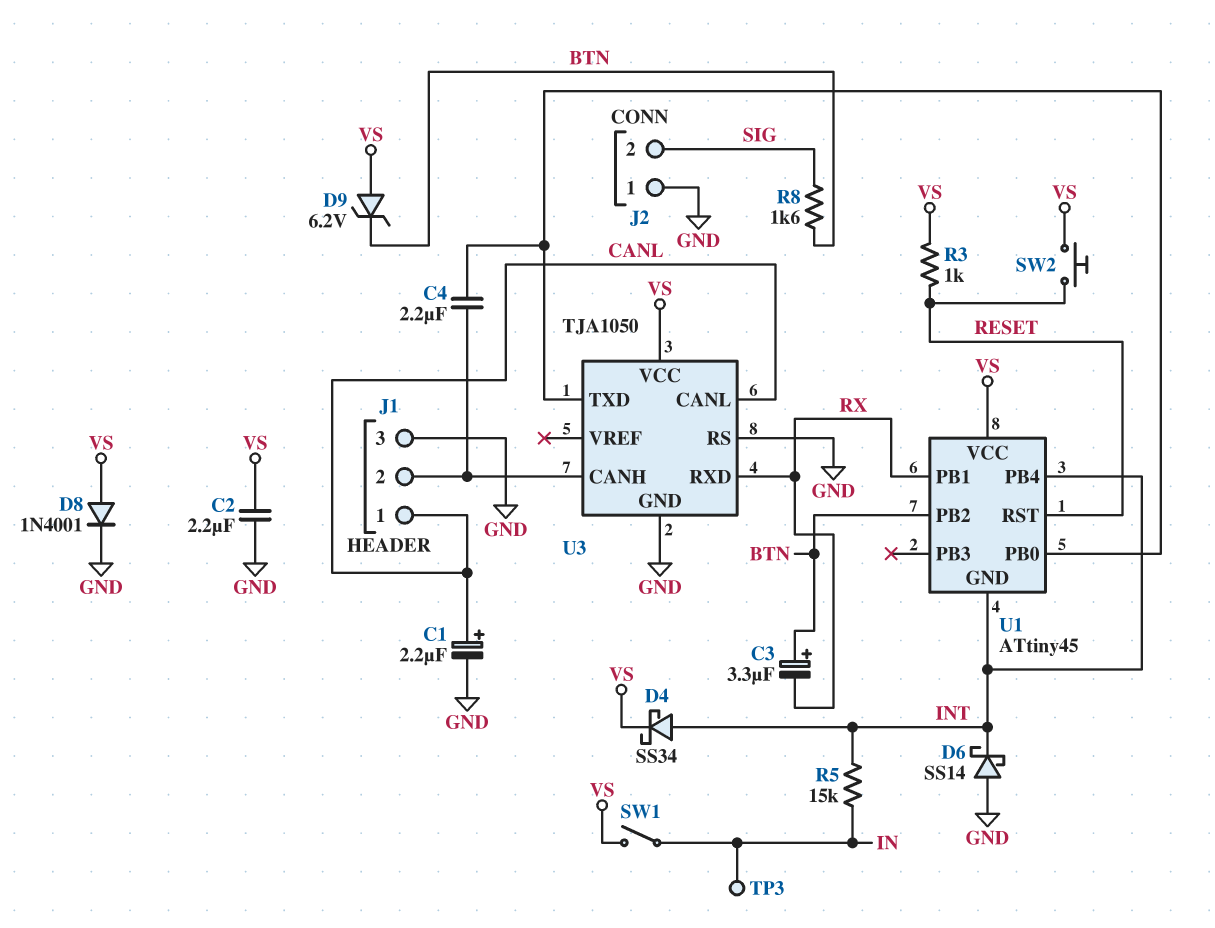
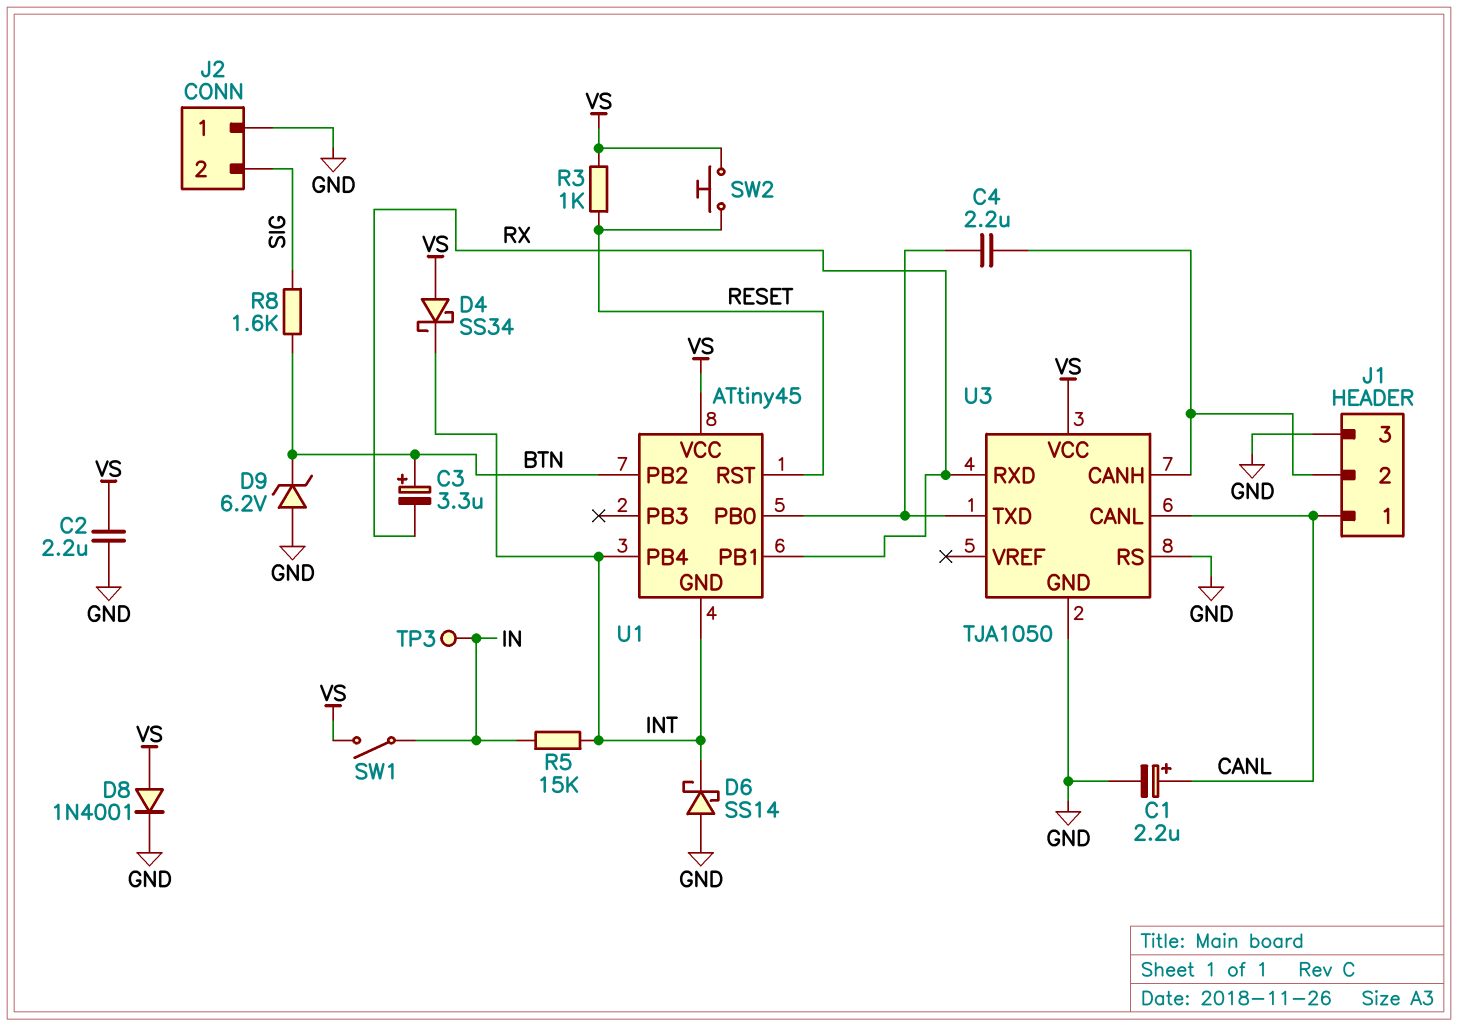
D4: schottky SS34 (A INT, K VS) -> schottky SS34 (A VS, K INT)
D9: zener 6.2V (A VS, K BTN) -> zener 6.2V (A GND, K BTN)

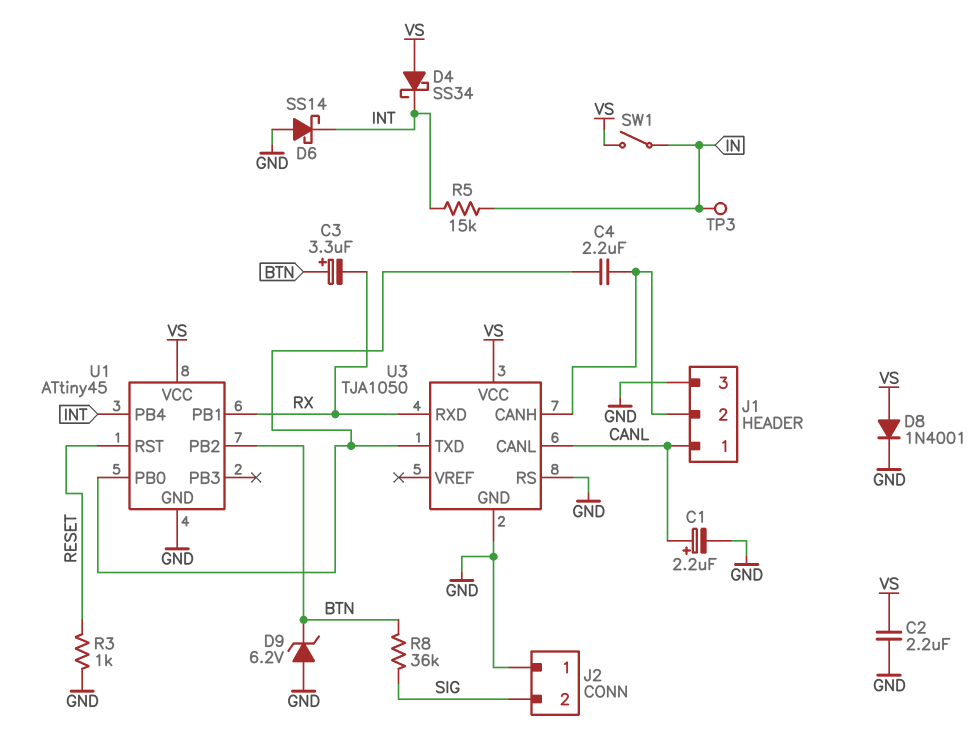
R3: 1k (RESET, VS) -> 1k (GND, RESET)
R8: 1.6k (BTN, SIG) -> 36k (BTN, SIG)
SW2: button (RESET, VS) -> none
U1 pin GND: INT -> GND

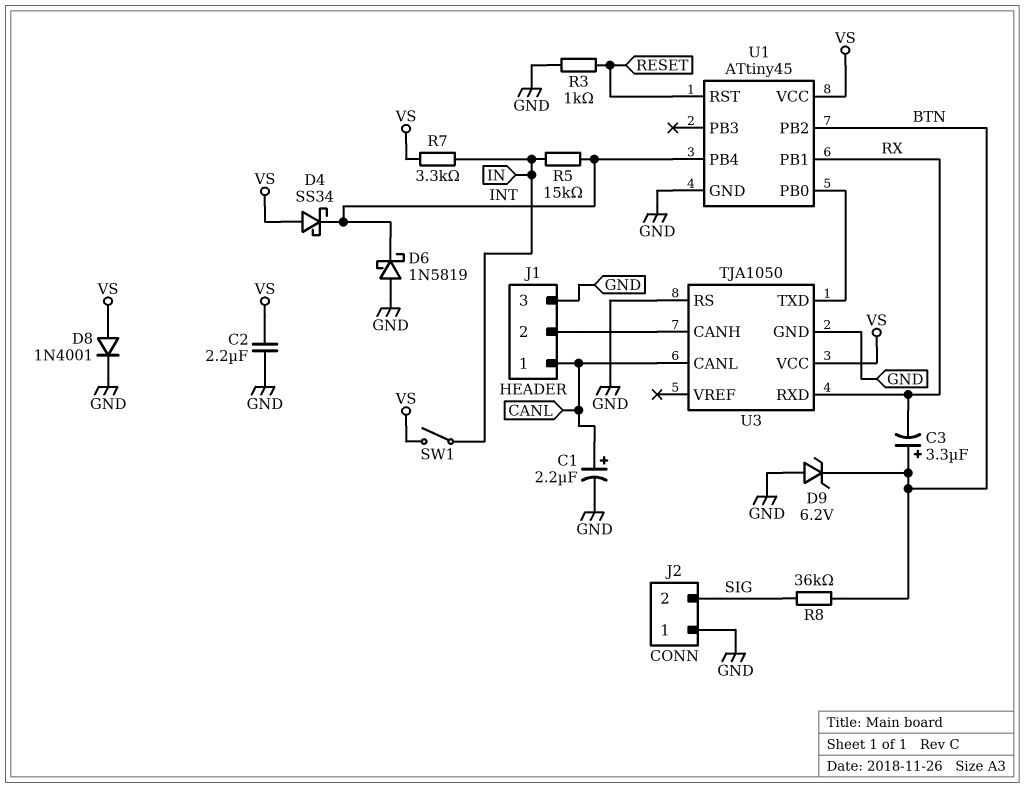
C4: 2.2uF (J1/2, U1/PB0) -> none
D6: schottky SS14 (A GND, K INT) -> schottky 1N5819 (A GND, K INT)
R7: none -> 3.3k (IN, VS)
TP3: test point (IN) -> none

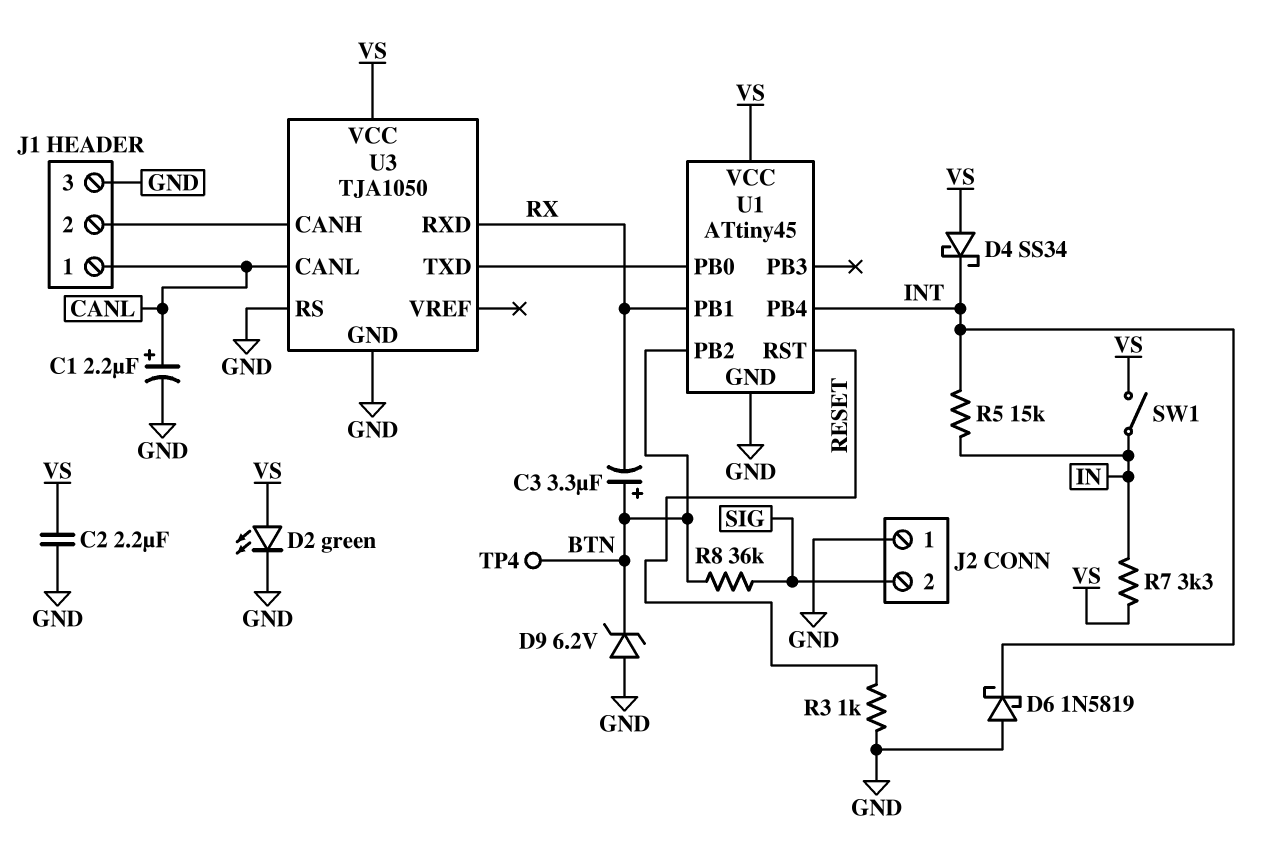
D2: none -> LED green (A VS, K GND)
D8: diode 1N4001 (A VS, K GND) -> none
TP4: none -> test point (BTN)

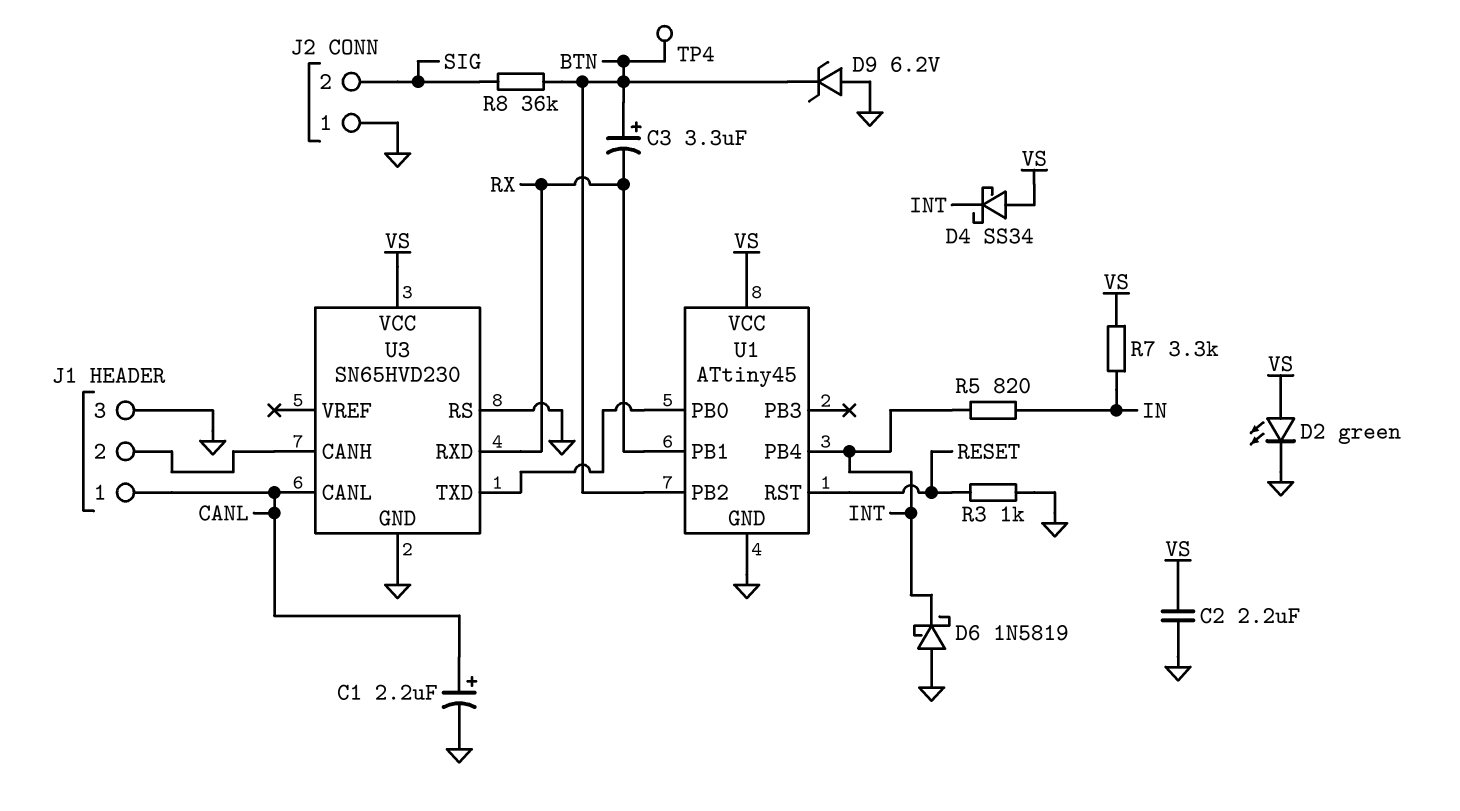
R5: 15k (IN, INT) -> 820 (IN, INT)
SW1: switch (IN, VS) -> none
U3: TJA1050 -> SN65HVD230

